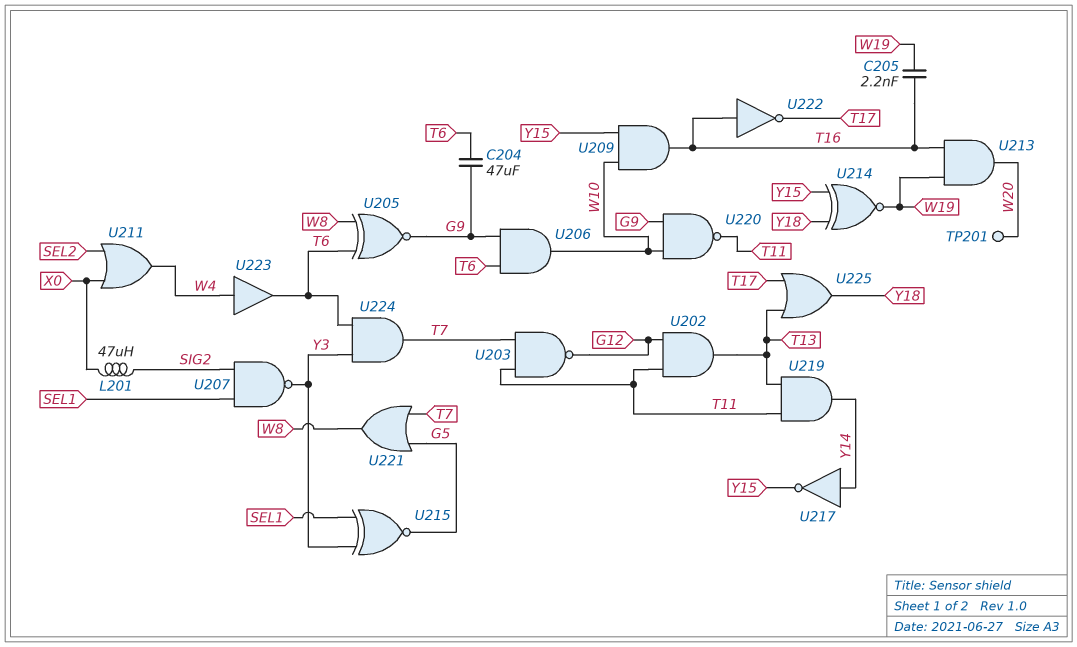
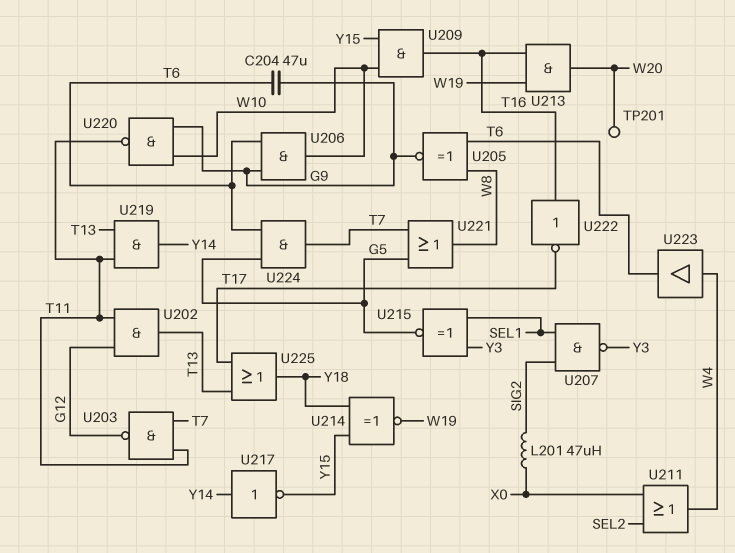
C205: 2.2nF (T16, W19) -> none
U224: AND (in T6, in Y3, out T7) -> AND (in G5, in T6, out T7)

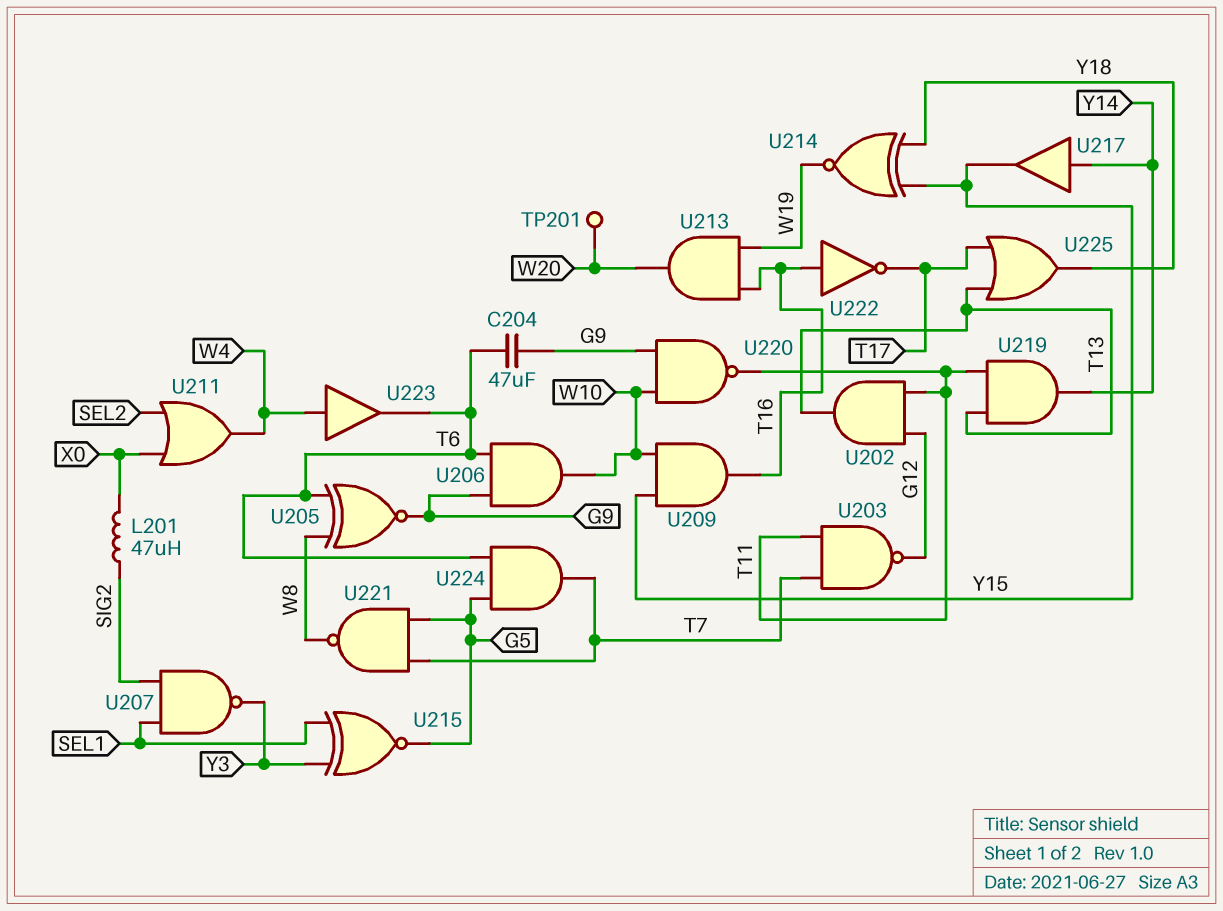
U217: NOT (in Y14, out Y15) -> buffer (in Y14, out Y15)
U221: OR (in G5, in T7, out W8) -> NAND (in G5, in T7, out W8)

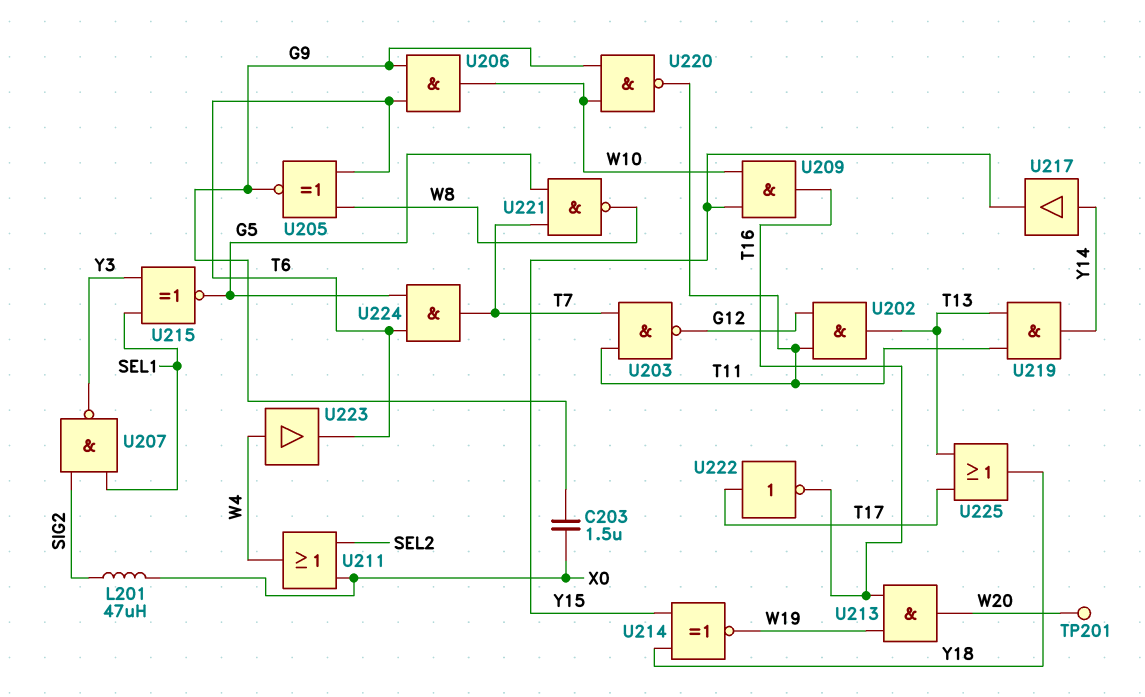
C203: none -> 1.5uF (G9, X0)
C204: 47uF (G9, T6) -> none
U222: NOT (in T16, out T17) -> NOT (in T17, out T16)

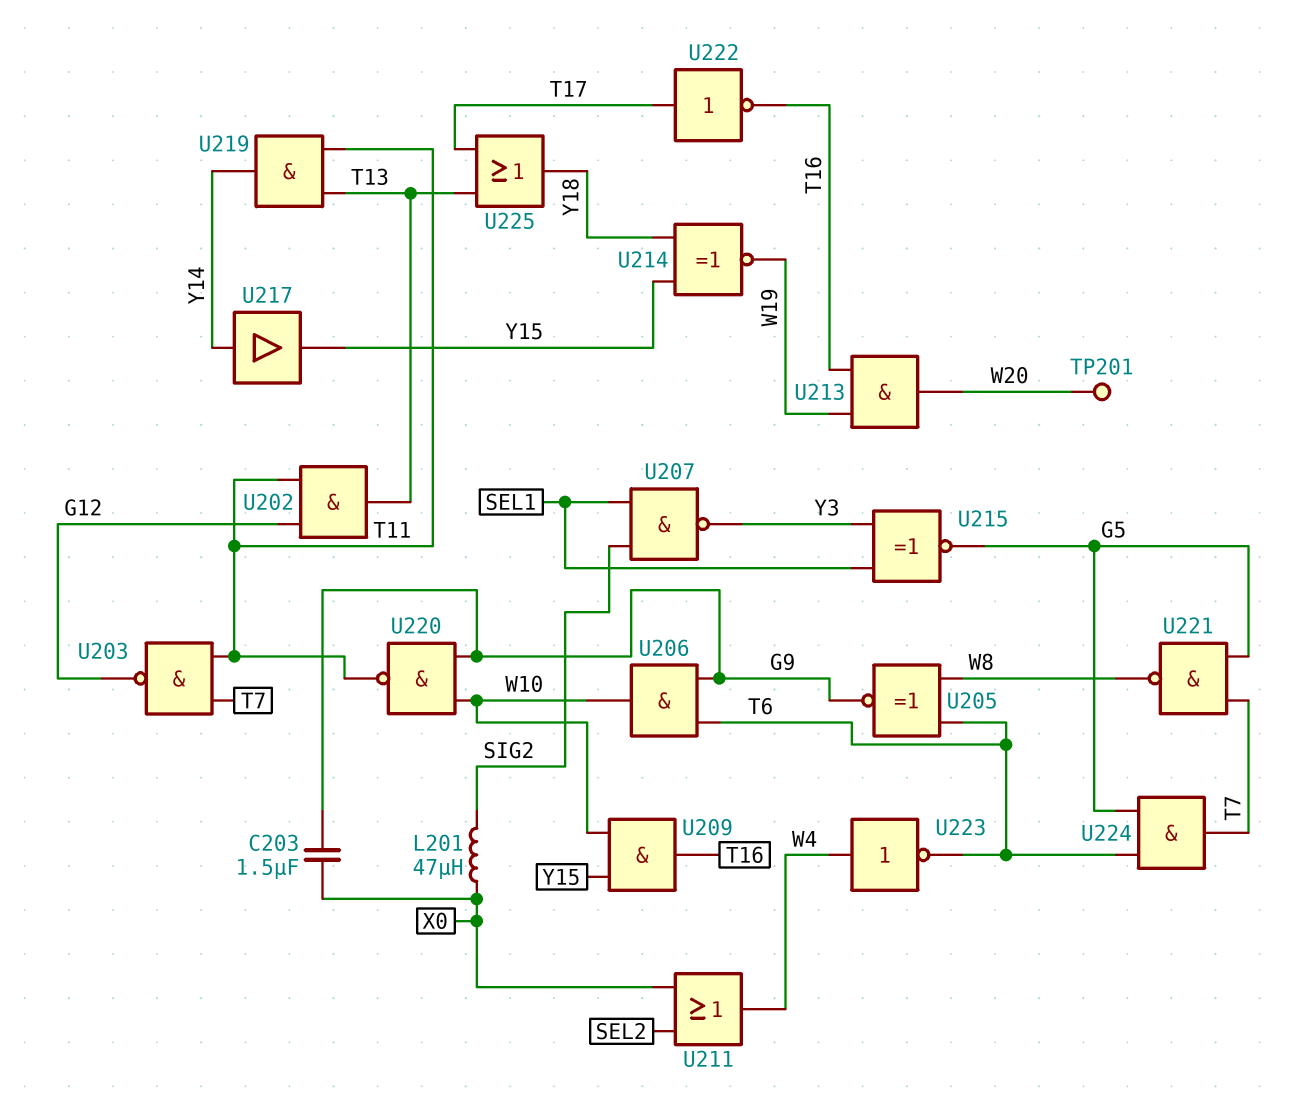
U223: buffer (in W4, out T6) -> NOT (in W4, out T6)

